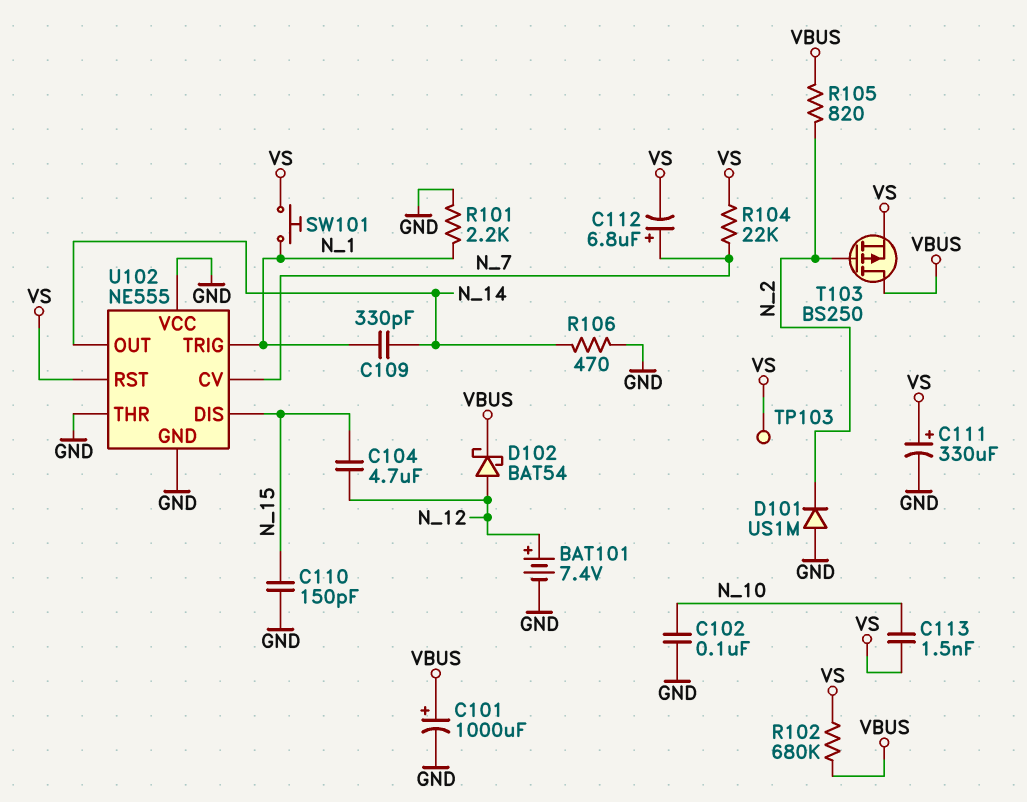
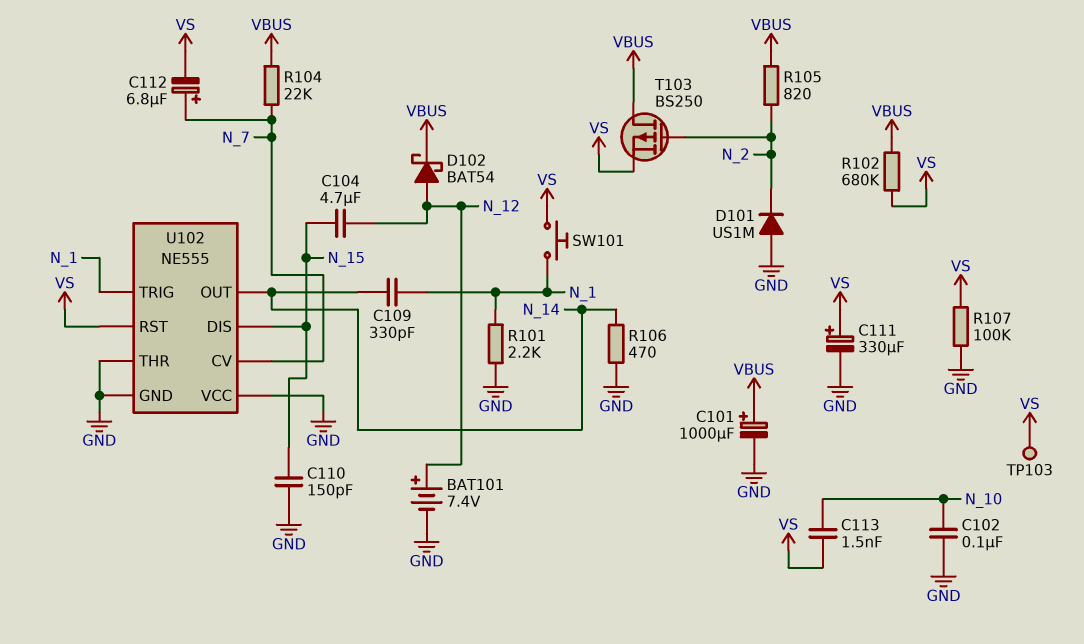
R104: 22k (N_7, VS) -> 22k (N_7, VBUS)
R107: none -> 100k (GND, VS)

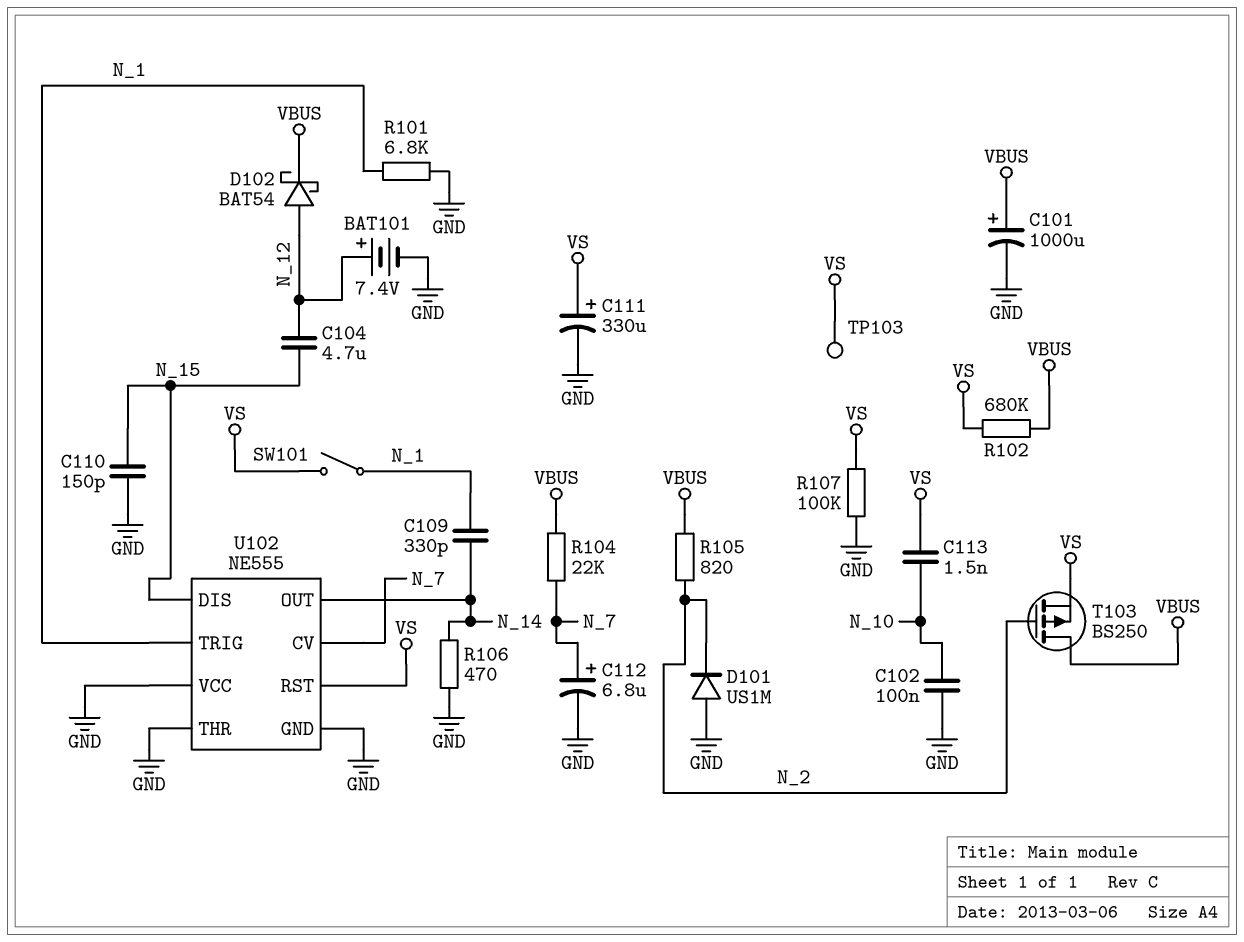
C112: 6.8uF (plus N_7, minus VS) -> 6.8uF (plus N_7, minus GND)
R101: 2.2k (GND, N_1) -> 6.8k (GND, N_1)
SW101: button (N_1, VS) -> switch (N_1, VS)

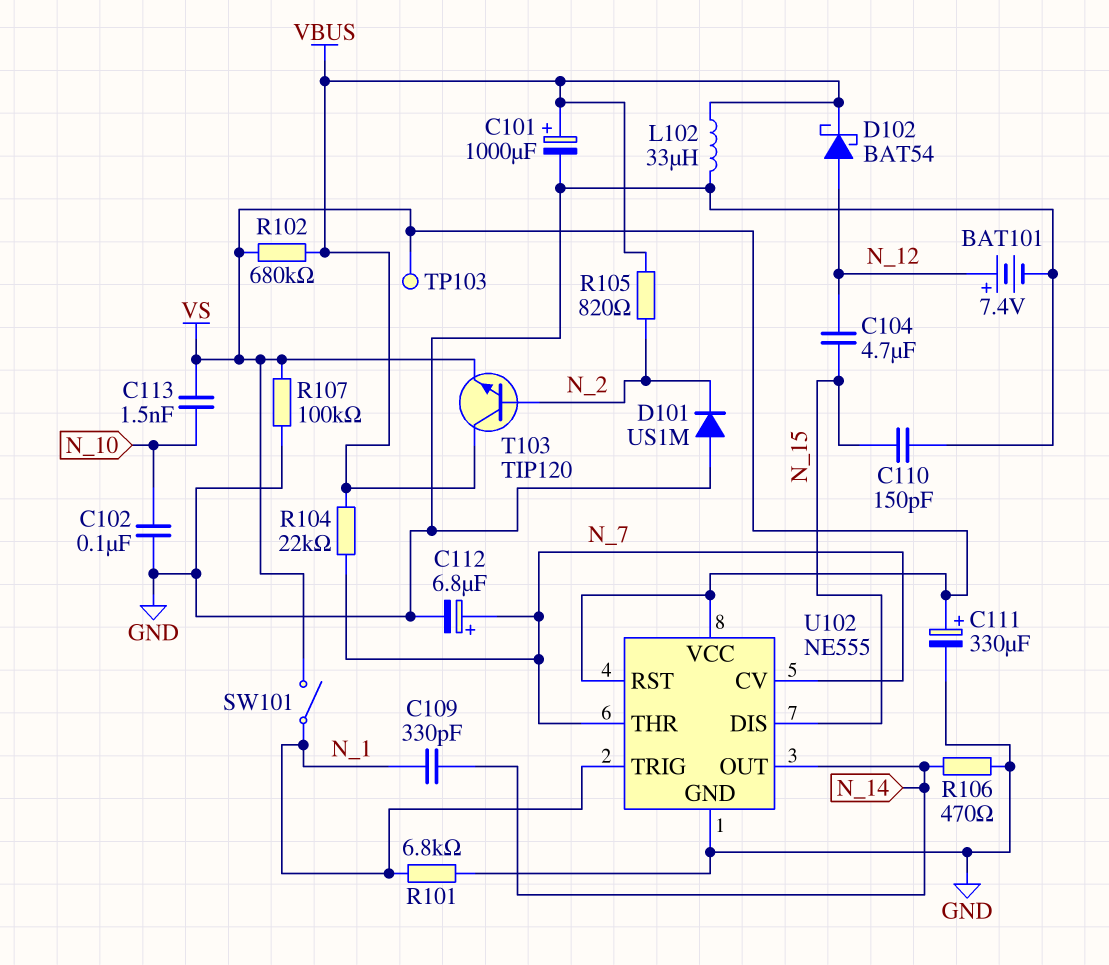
L102: none -> 33uH (GND, VBUS)
T103: PMOS BS250 (G N_2, D VBUS, S VS) -> NPN TIP120 (B N_2, C VBUS, E VS)
U102 pin THR: GND -> N_7
U102 pin VCC: GND -> VS

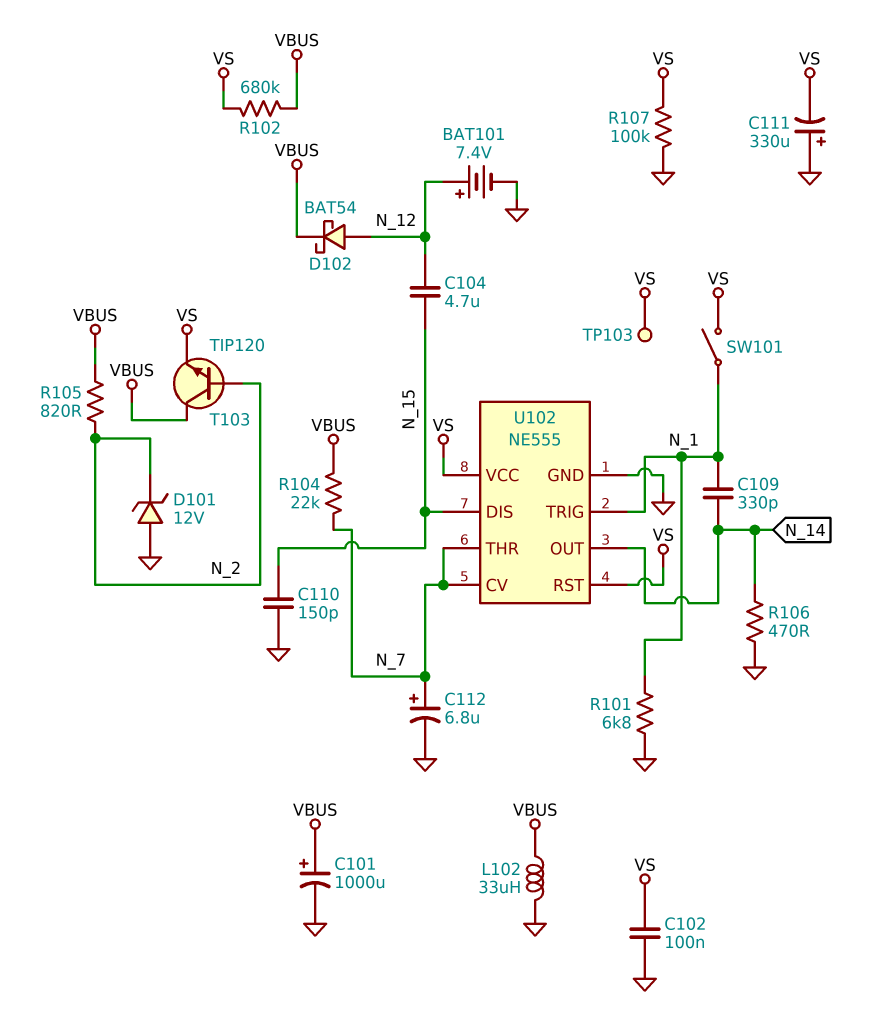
C102: 100nF (GND, N_10) -> 100nF (GND, VS)
C111: 330uF (plus VS, minus GND) -> 330uF (plus GND, minus VS)
C113: 1.5nF (N_10, VS) -> none
D101: diode US1M (A GND, K N_2) -> zener 12V (A GND, K N_2)

